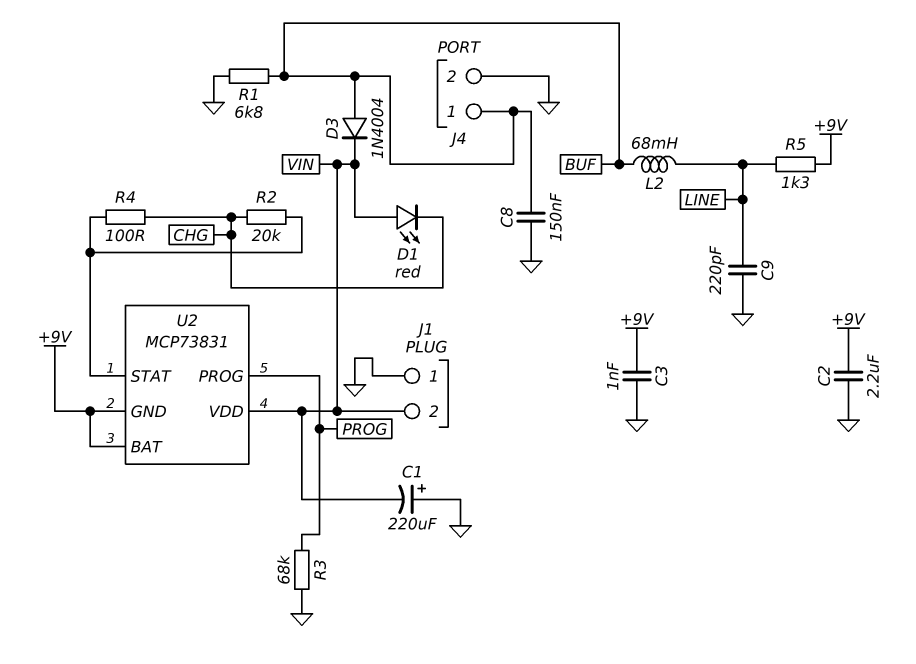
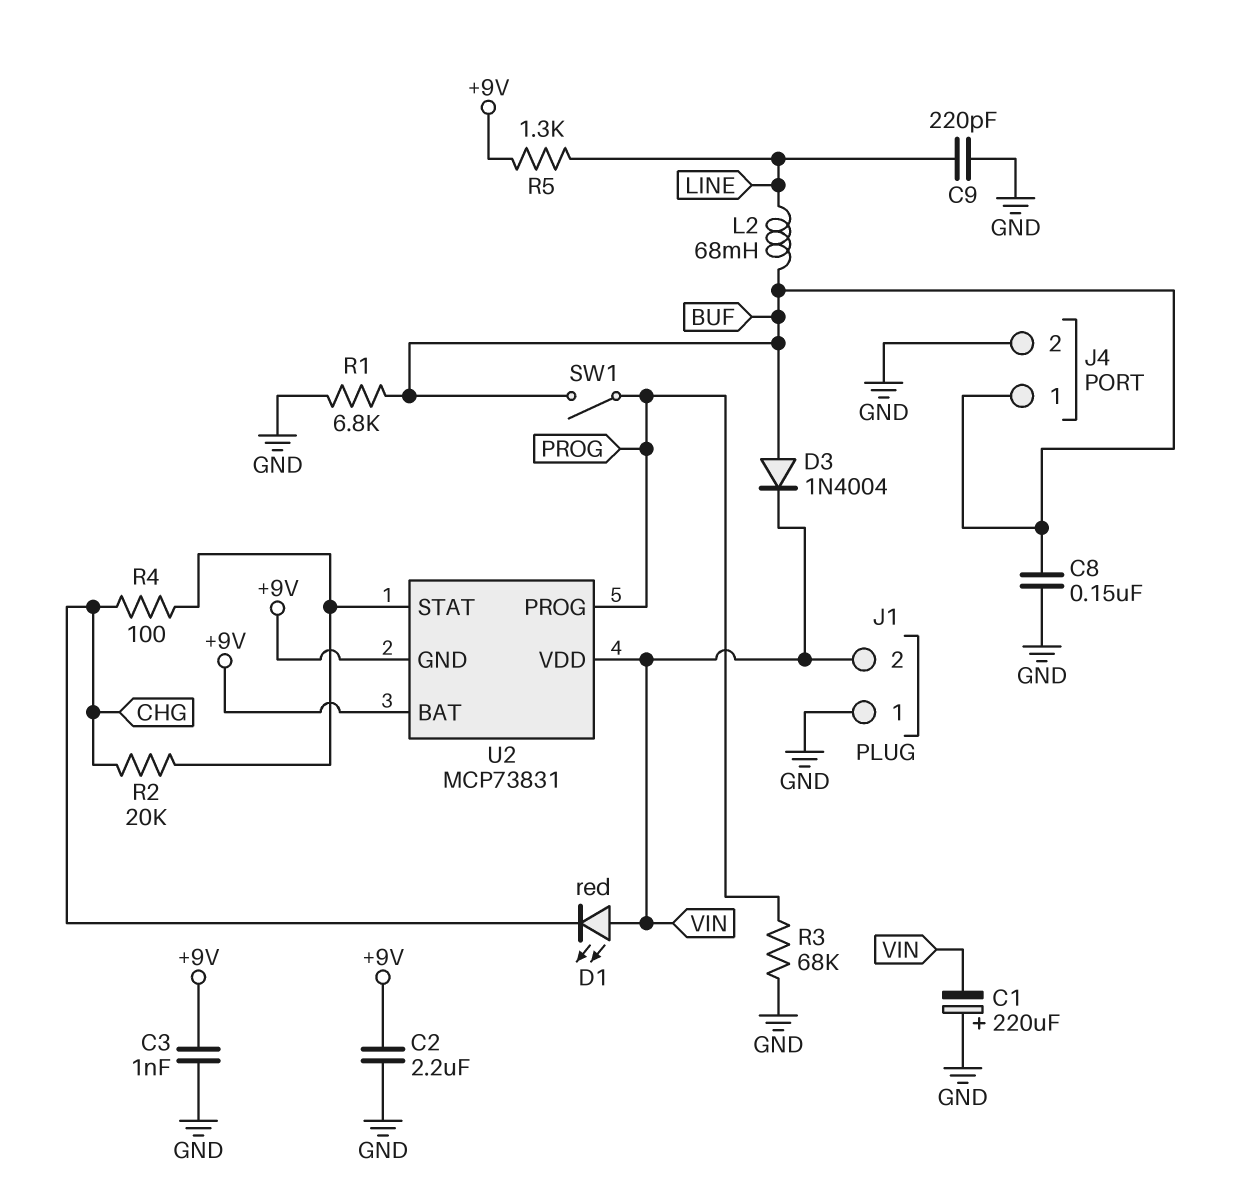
SW1: none -> switch (BUF, PROG)

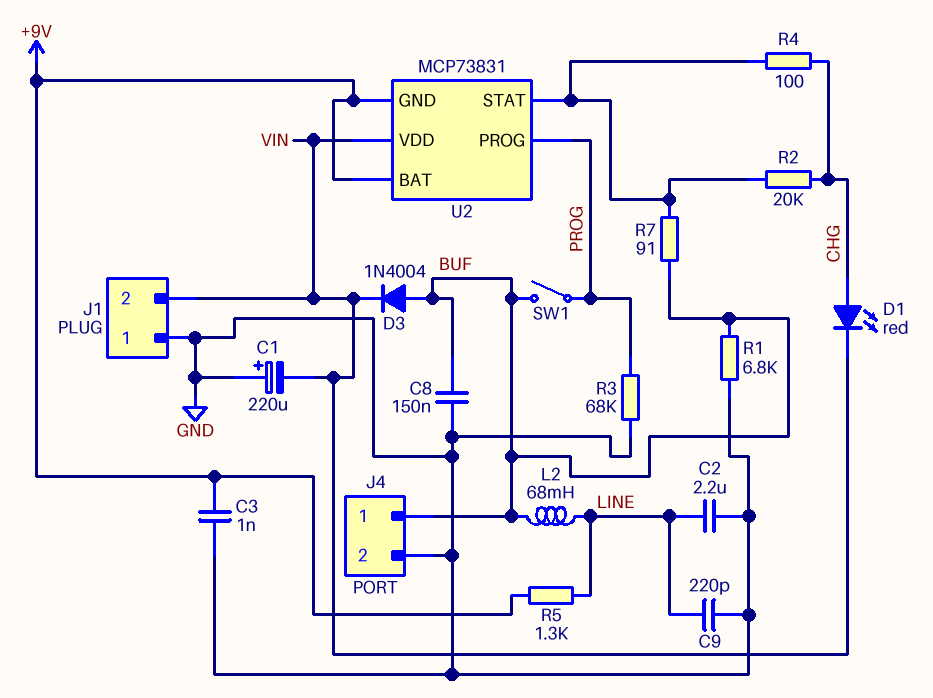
C2: 2.2uF (+9V, GND) -> 2.2uF (GND, LINE)
D1: LED red (A VIN, K CHG) -> LED red (A CHG, K VIN)
R7: none -> 91 (BUF, U2/STAT)

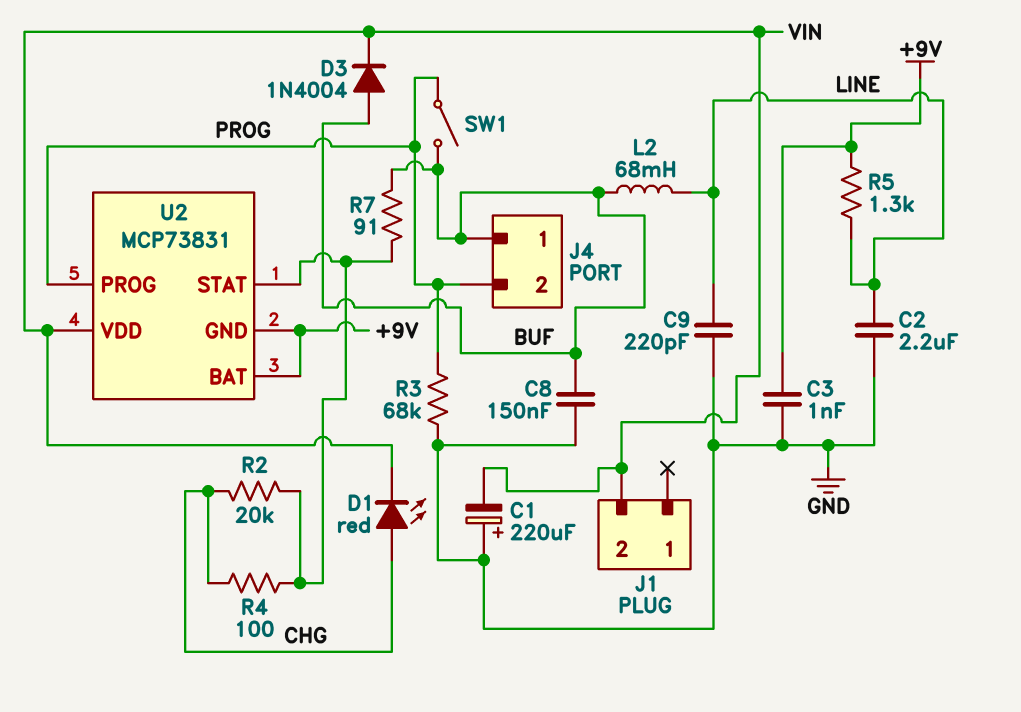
J1 pin 1: GND -> none
J4 pin 2: GND -> PROG
R1: 6.8k (BUF, GND) -> none

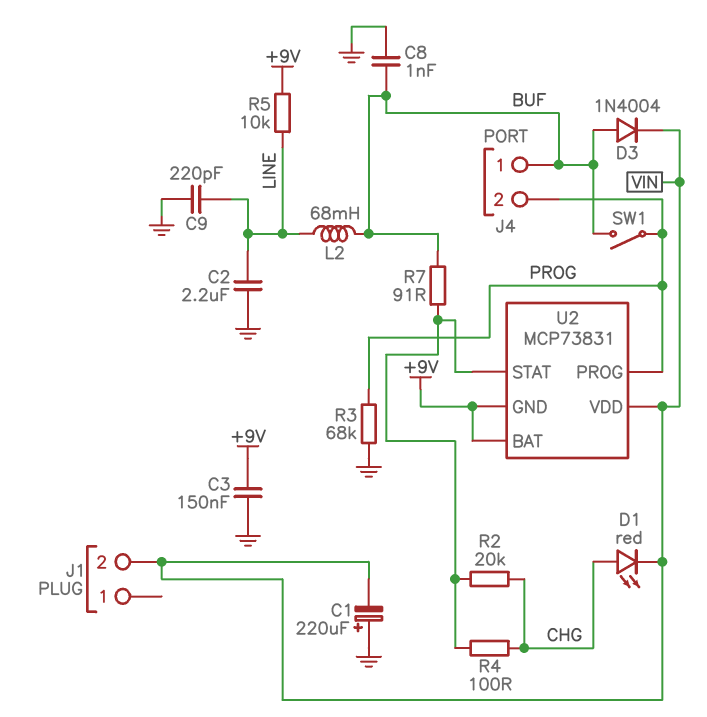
C3: 1nF (+9V, GND) -> 150nF (+9V, GND)
C8: 150nF (BUF, GND) -> 1nF (BUF, GND)
R5: 1.3k (+9V, LINE) -> 10k (+9V, LINE)

